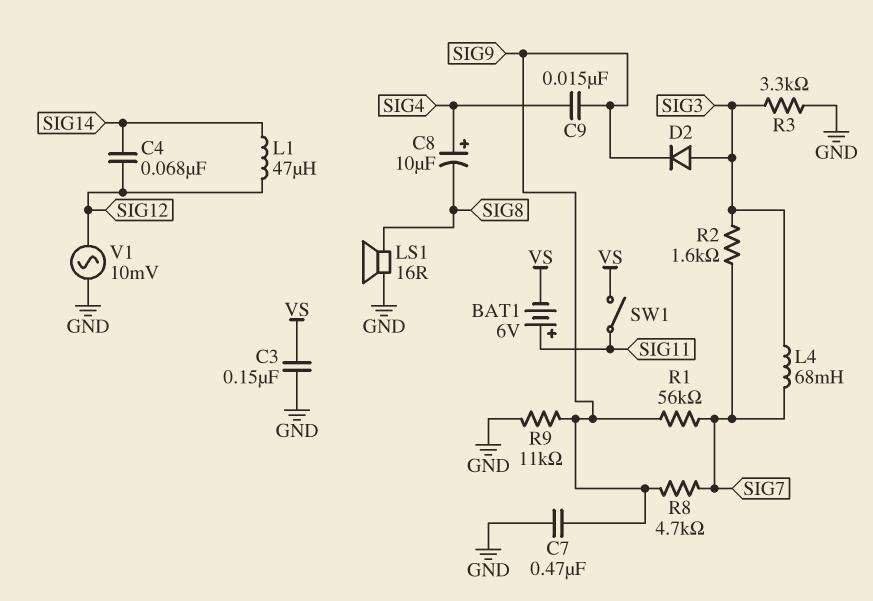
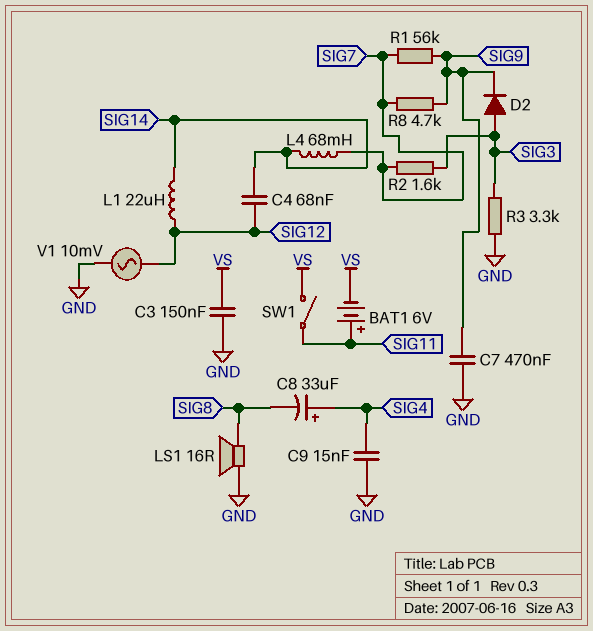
C8: 10uF (plus SIG4, minus SIG8) -> 33uF (plus SIG4, minus SIG8)
C9: 15nF (SIG4, SIG9) -> 15nF (GND, SIG4)
L1: 47uH (SIG12, SIG14) -> 22uH (SIG12, SIG14)
L4: 68mH (SIG3, SIG7) -> 68mH (SIG7, SIG14)
R9: 11k (GND, SIG9) -> none

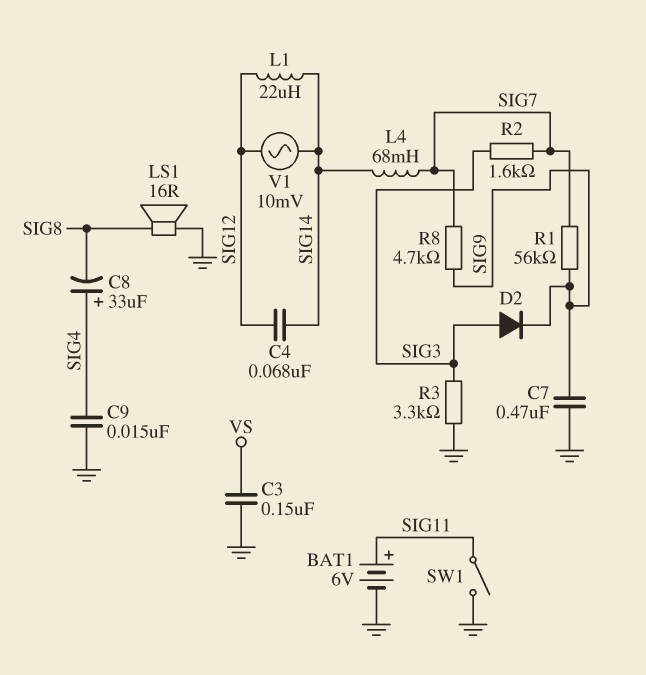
BAT1: 6V (plus SIG11, minus VS) -> 6V (plus SIG11, minus GND)
SW1: switch (SIG11, VS) -> switch (GND, SIG11)
V1: AC 10mV (GND, SIG12) -> AC 10mV (SIG12, SIG14)

